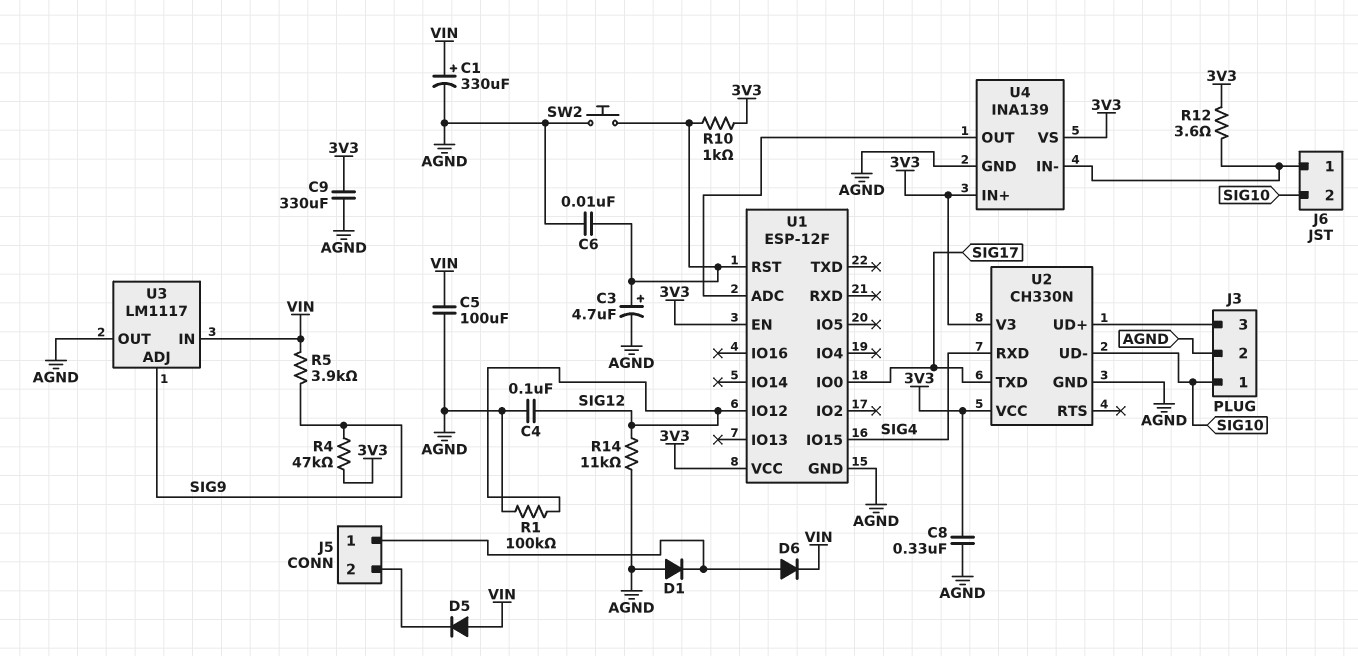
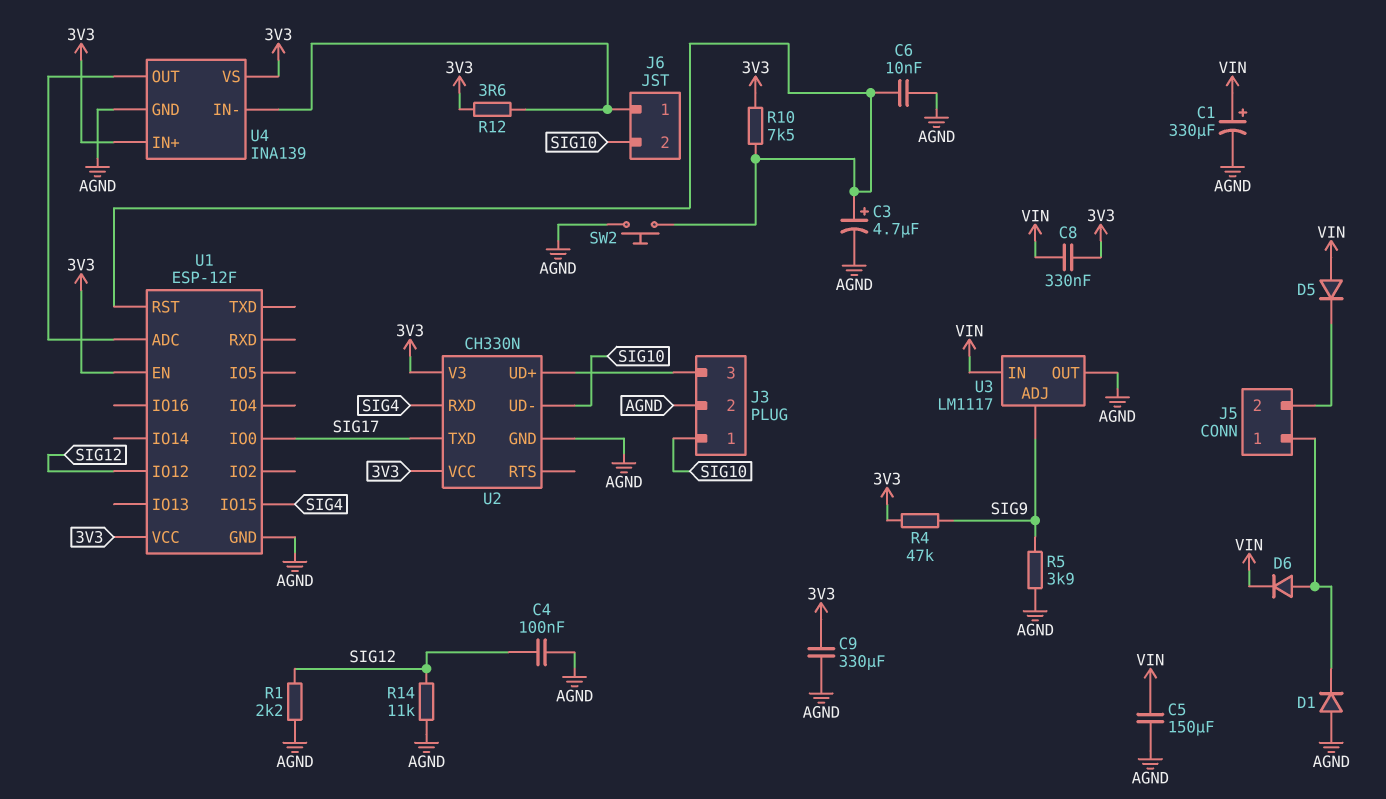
C5: 100uF (AGND, VIN) -> 150uF (AGND, VIN)
C8: 330nF (3V3, AGND) -> 330nF (3V3, VIN)
R1: 100k (AGND, SIG12) -> 2.2k (AGND, SIG12)
R5: 3.9k (SIG9, VIN) -> 3.9k (AGND, SIG9)
R10: 1k (3V3, U1/RST) -> 7.5k (3V3, U1/RST)

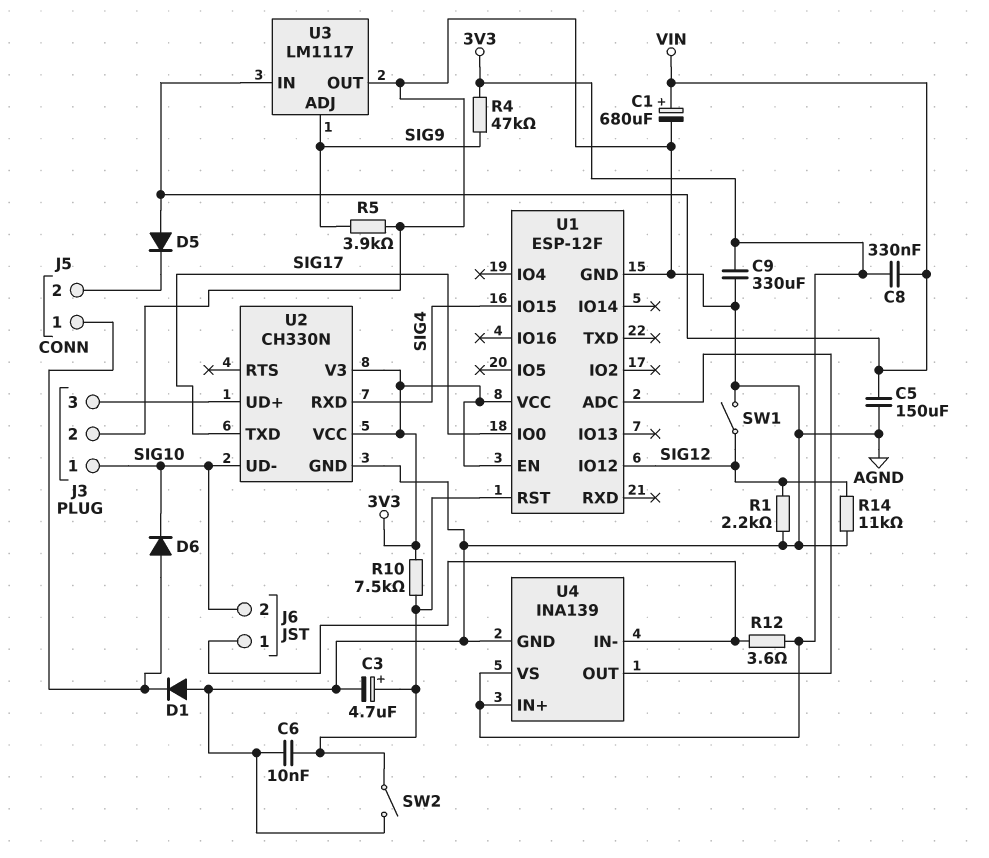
C1: 330uF (plus VIN, minus AGND) -> 680uF (plus VIN, minus AGND)
C4: 100nF (AGND, SIG12) -> none
D6: diode (A J5/1, K VIN) -> diode (A J5/1, K SIG10)
SW1: none -> switch (AGND, SIG12)
SW2: button (AGND, U1/RST) -> switch (AGND, U1/RST)

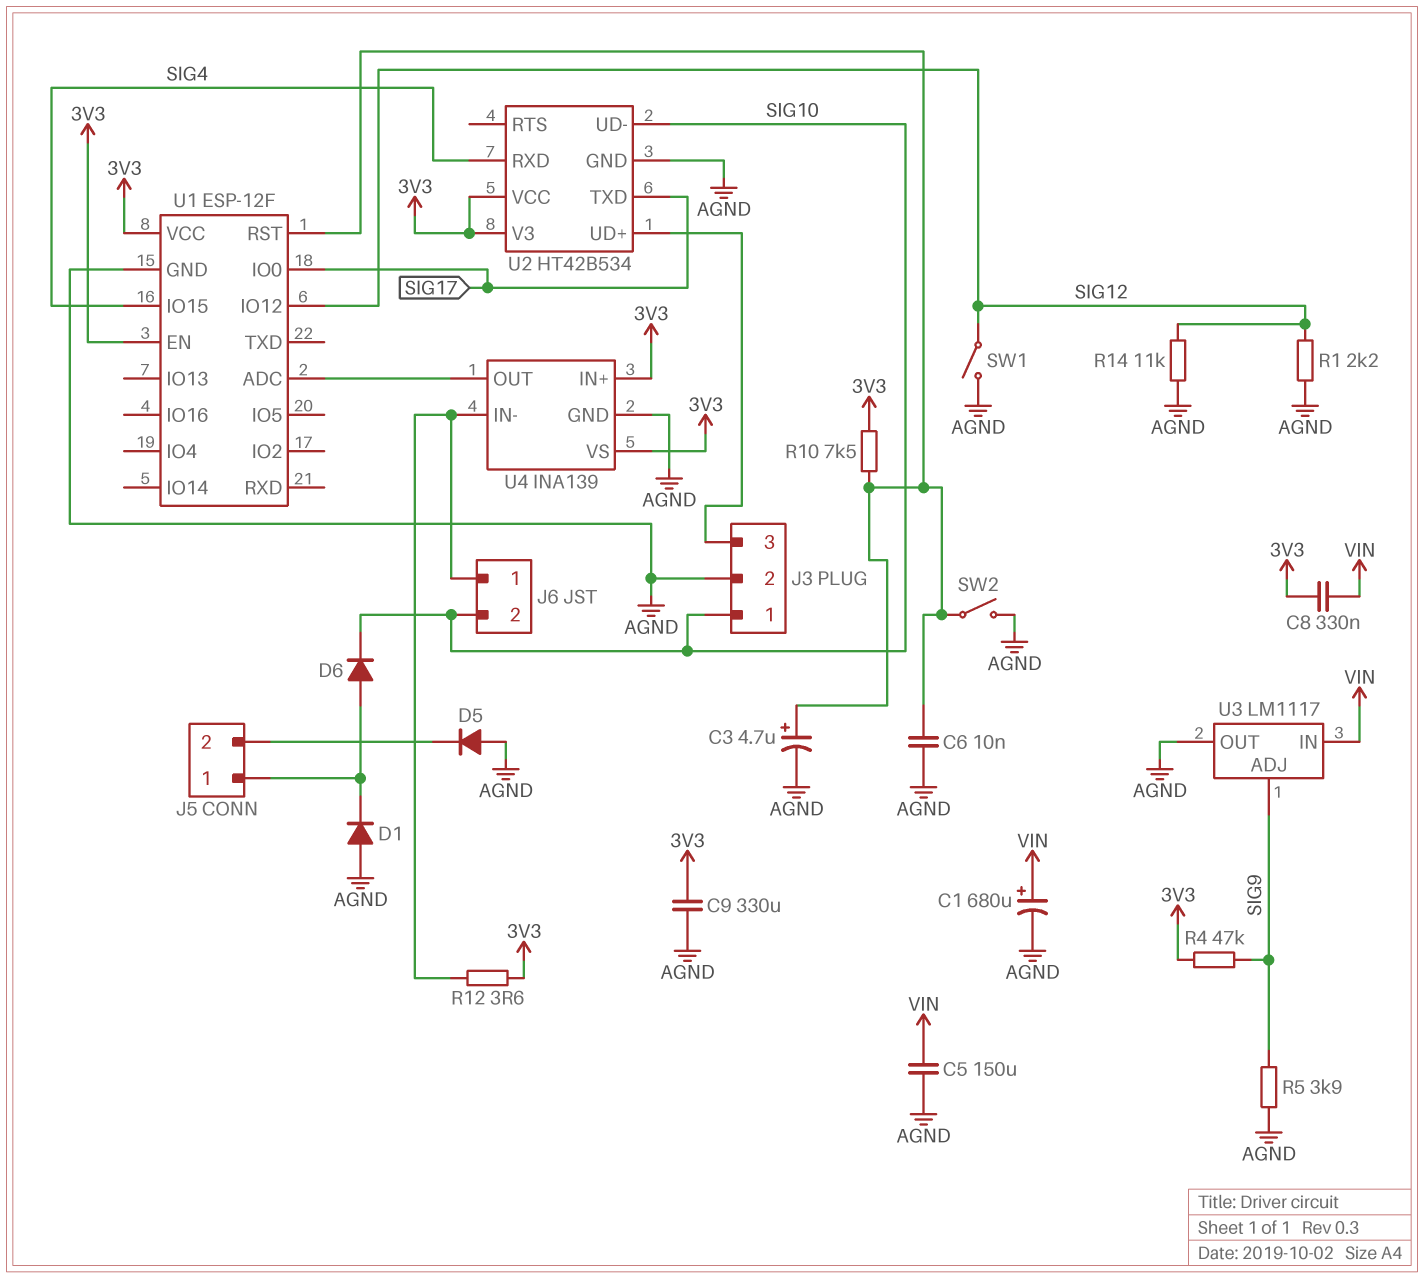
D5: diode (A VIN, K J5/2) -> diode (A AGND, K J5/2)
U2: CH330N -> HT42B534

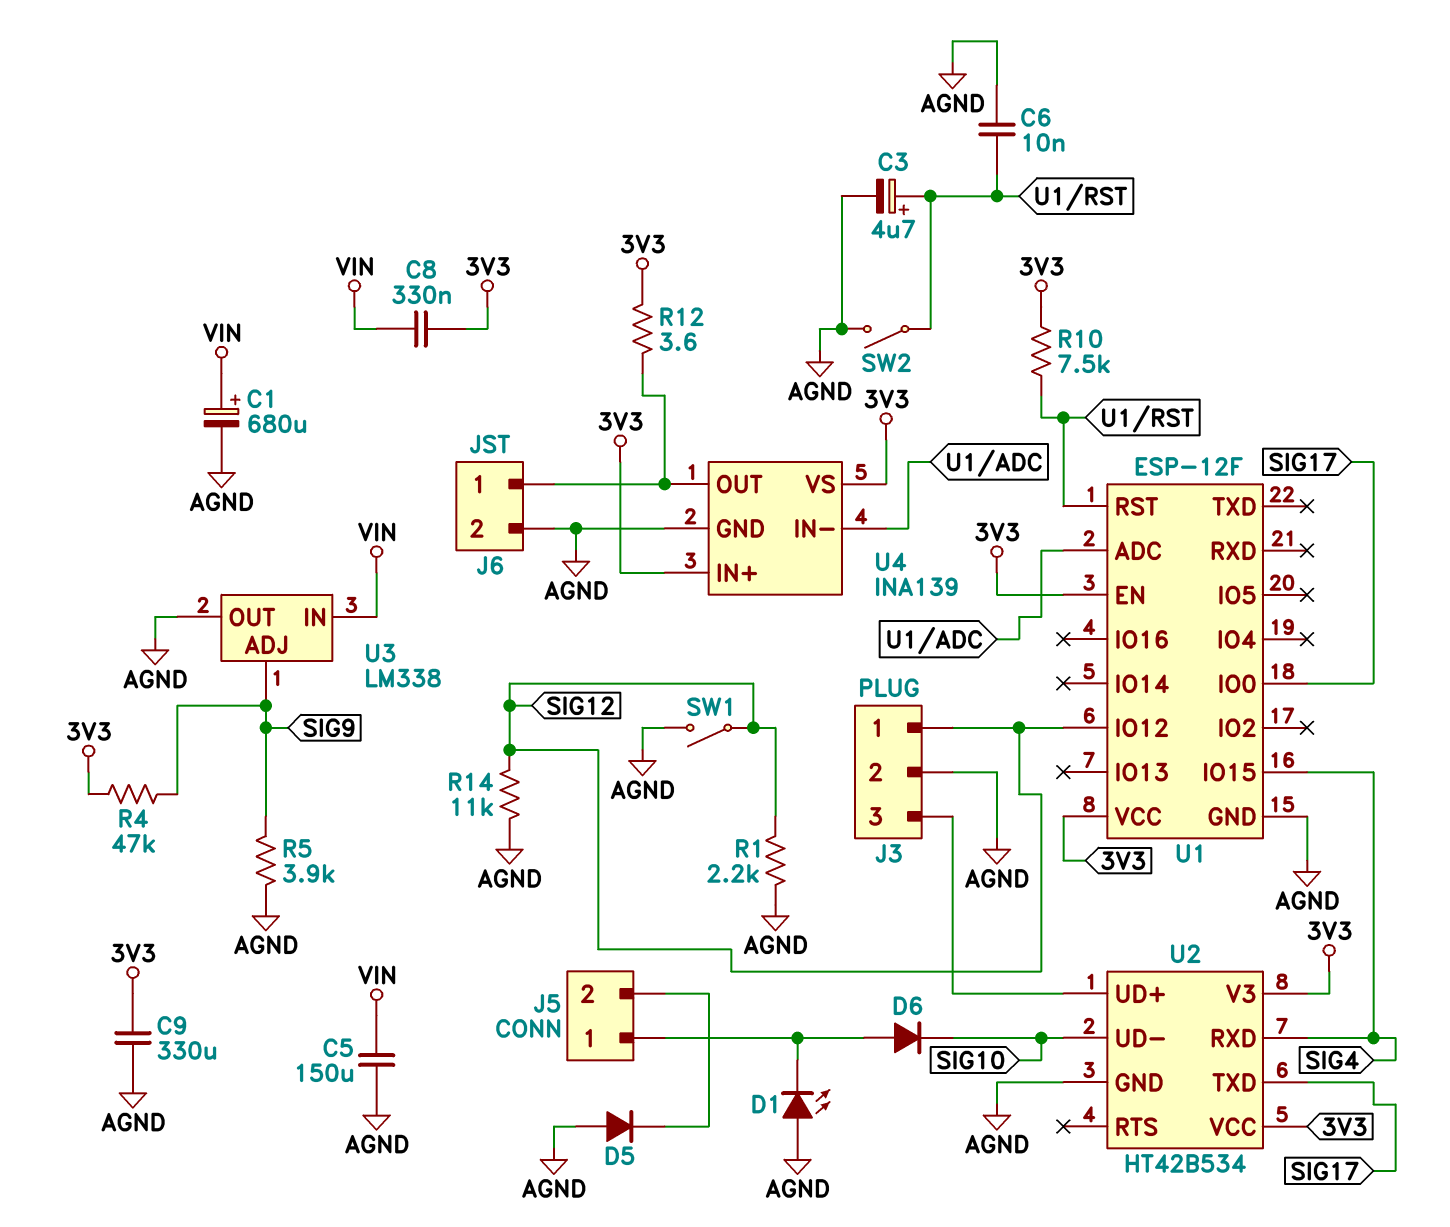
D1: diode (A AGND, K J5/1) -> LED (A AGND, K J5/1)
J3 pin 1: SIG10 -> SIG12
J6 pin 2: SIG10 -> AGND
U3: LM1117 -> LM338
U4 pin IN-: J6/1 -> U1/ADC
U4 pin OUT: U1/ADC -> J6/1

